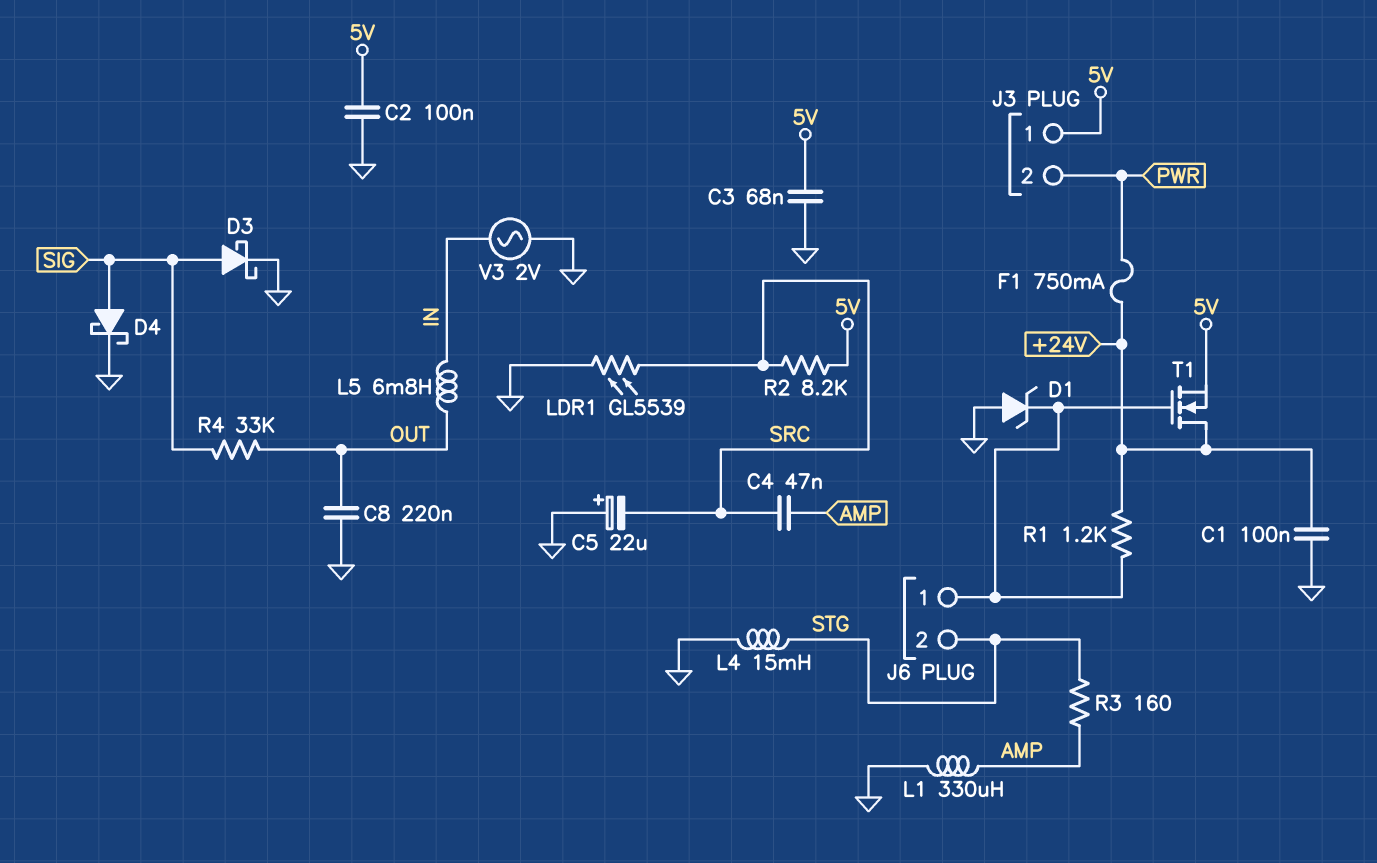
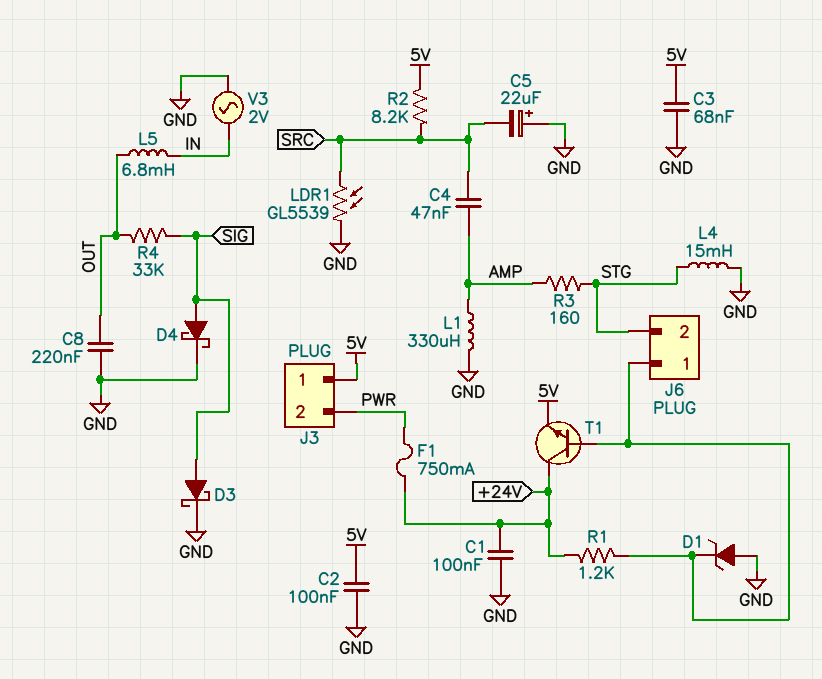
T1: NMOS (G J6/1, D +24V, S 5V) -> NPN (B J6/1, C +24V, E 5V)

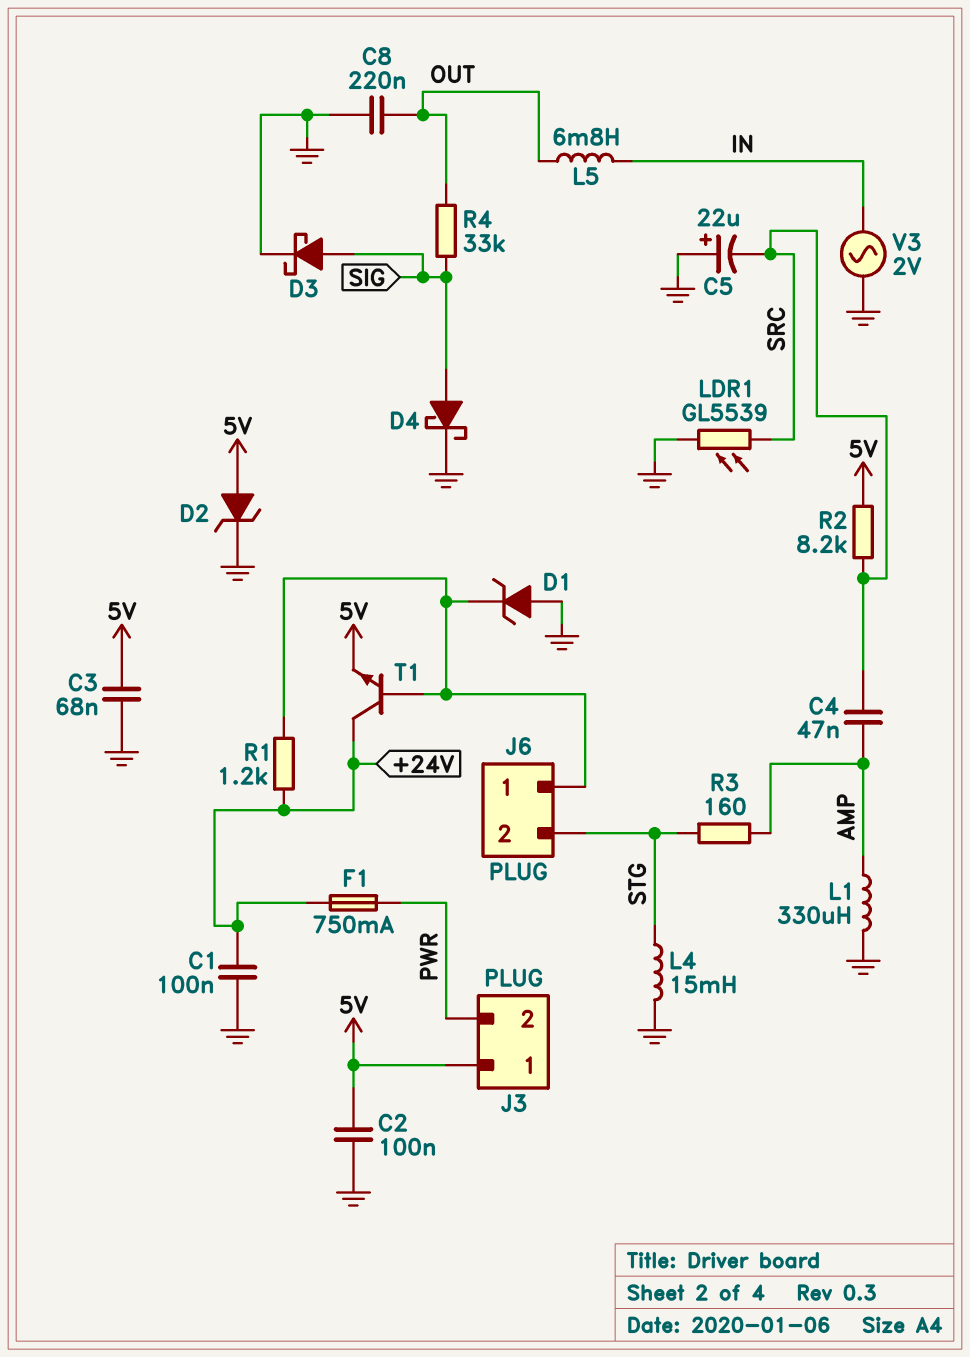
D2: none -> zener (A 5V, K GND)

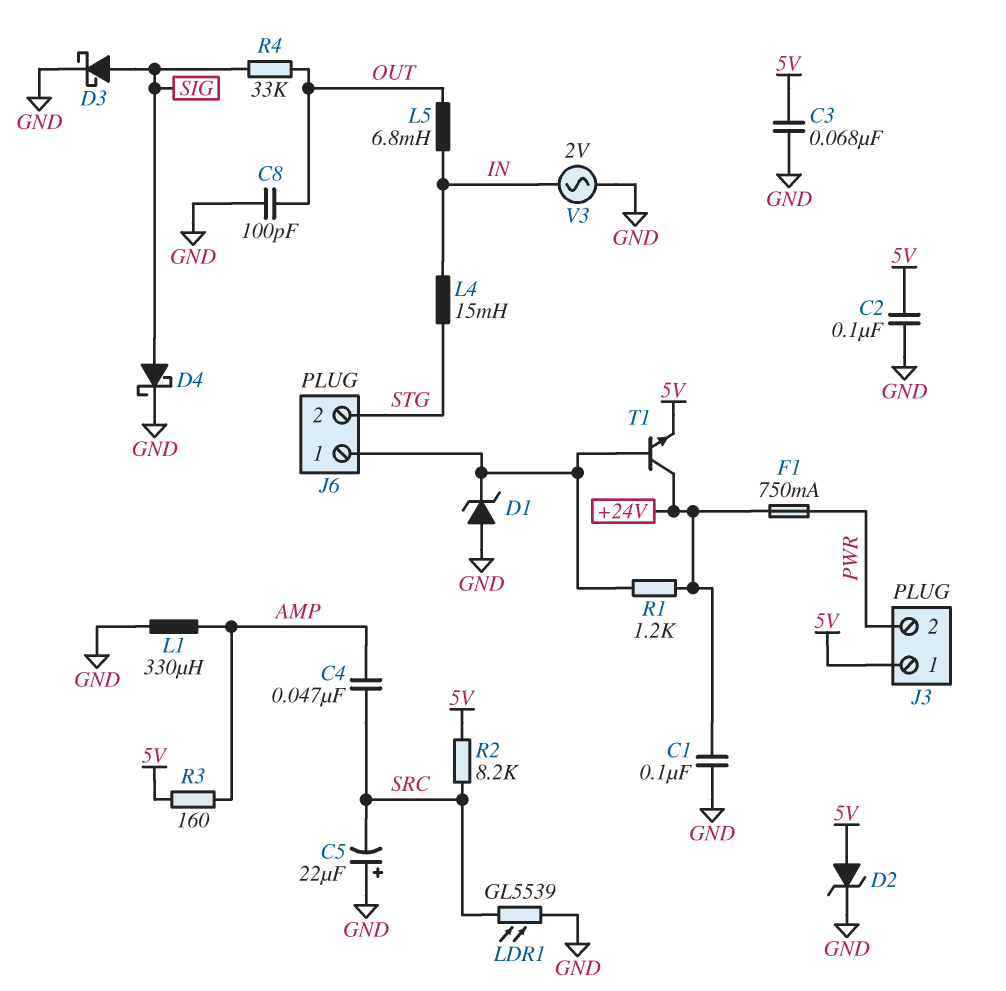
C8: 220nF (GND, OUT) -> 100pF (GND, OUT)
L4: 15mH (GND, STG) -> 15mH (IN, STG)
R3: 160 (AMP, STG) -> 160 (5V, AMP)

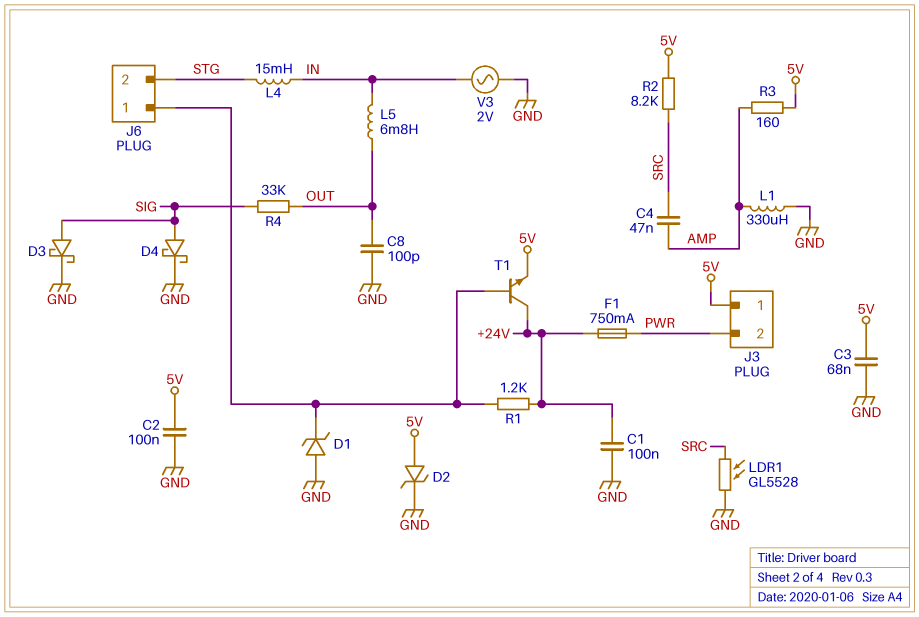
C5: 22uF (plus GND, minus SRC) -> none
LDR1: GL5539 (GND, SRC) -> GL5528 (GND, SRC)

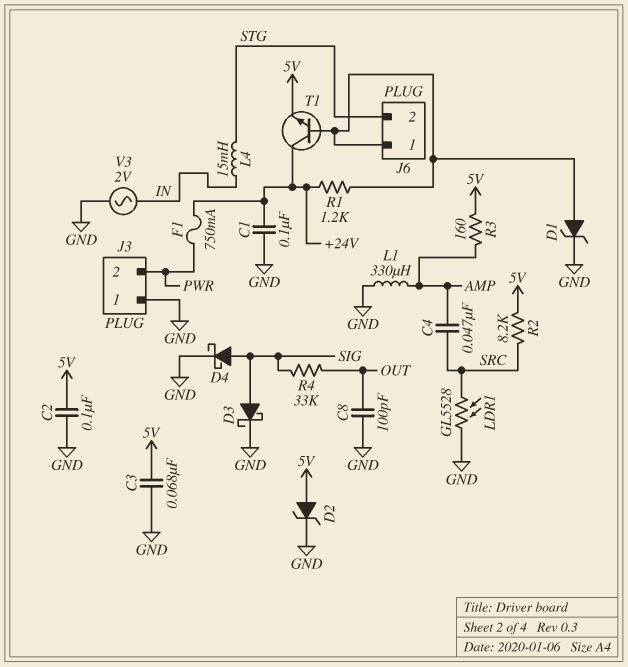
D1: zener (A GND, K J6/1) -> zener (A J6/1, K GND)
J3 pin 1: 5V -> GND
L5: 6.8mH (IN, OUT) -> none

